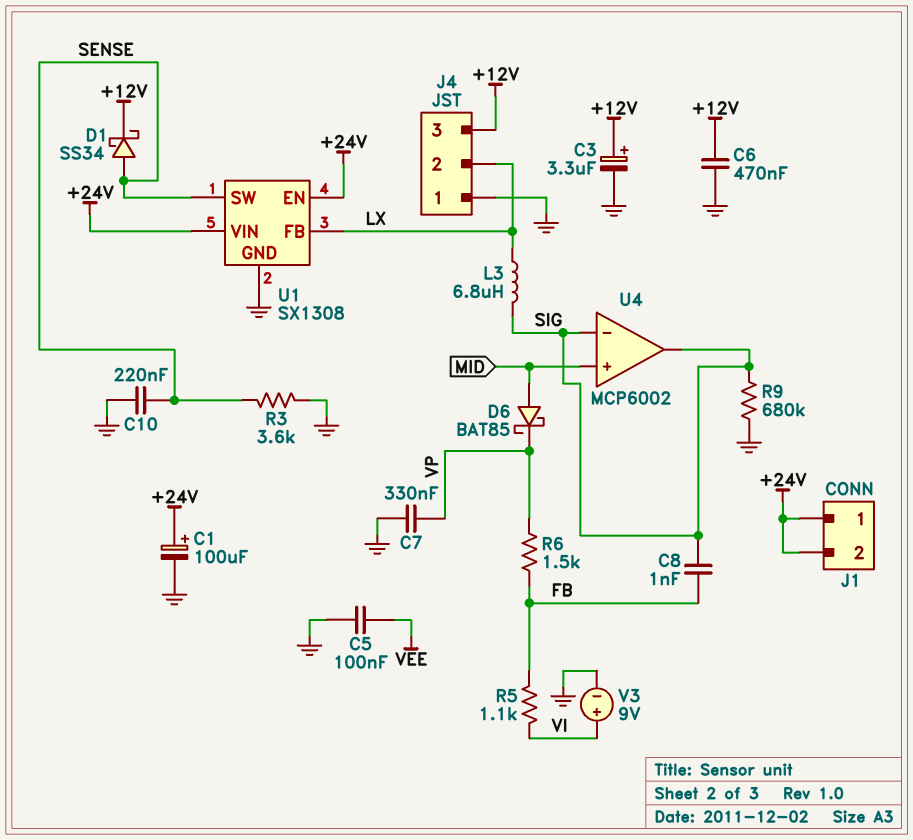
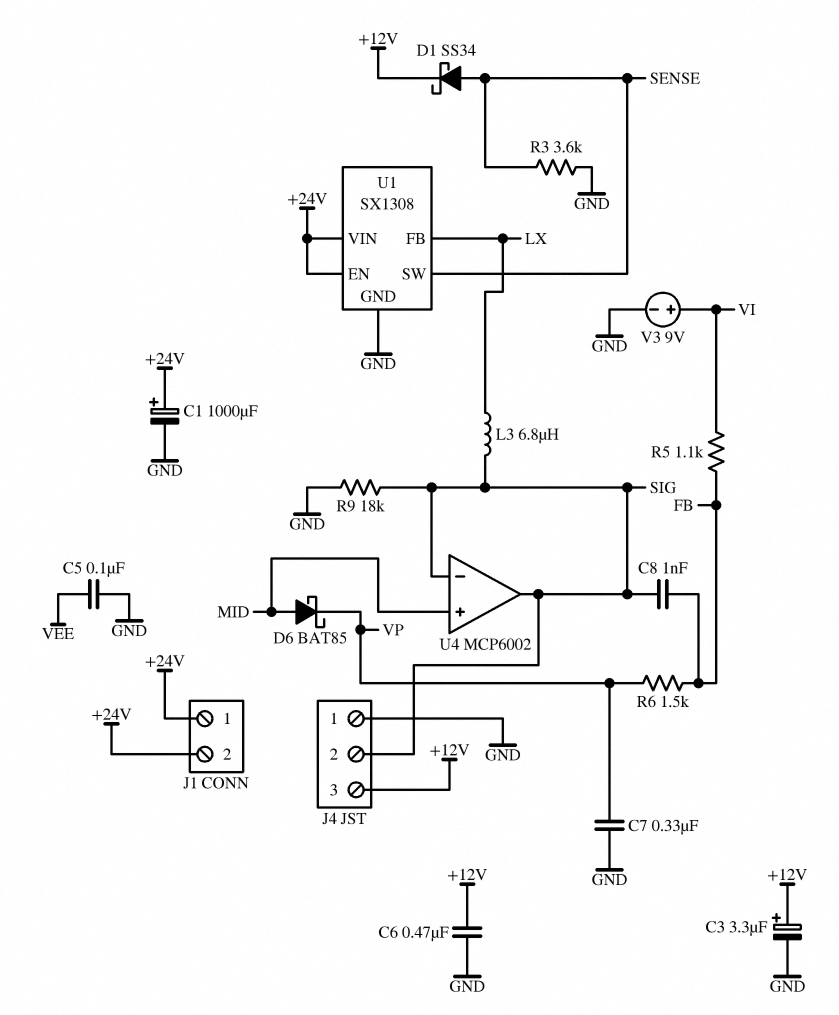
C1: 100uF (plus +24V, minus GND) -> 1000uF (plus +24V, minus GND)
C10: 220nF (GND, SENSE) -> none
J4 pin 2: LX -> SIG
R9: 680k (GND, SIG) -> 18k (GND, SIG)

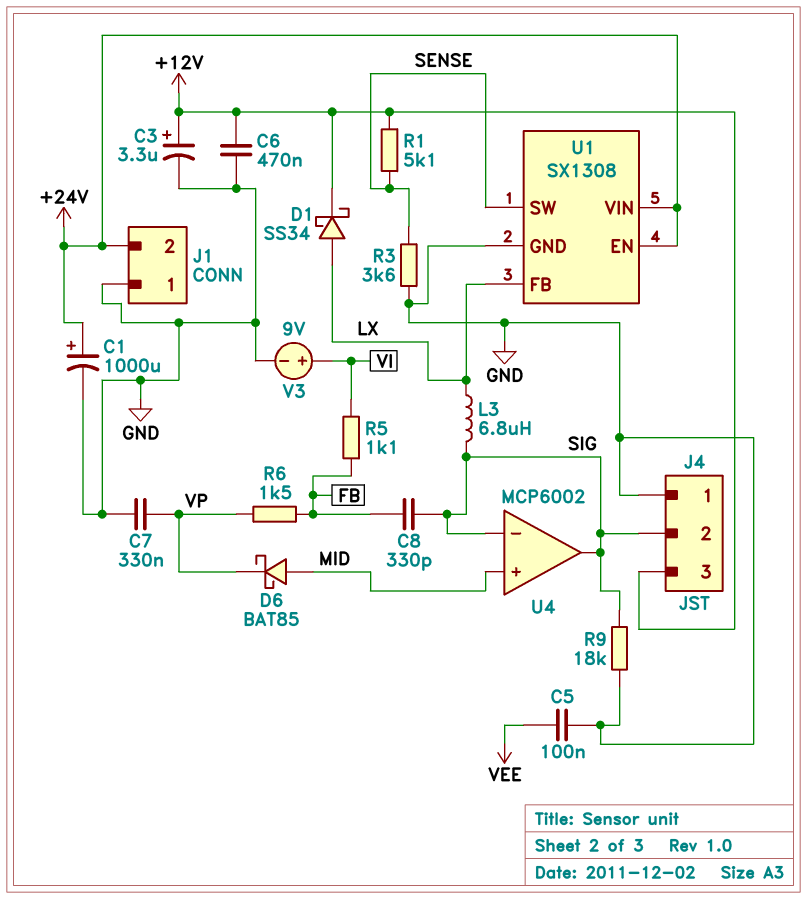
C8: 1nF (FB, SIG) -> 330pF (FB, SIG)
D1: schottky SS34 (A SENSE, K +12V) -> schottky SS34 (A LX, K +12V)
J1 pin 1: +24V -> GND
R1: none -> 5.1k (+12V, SENSE)

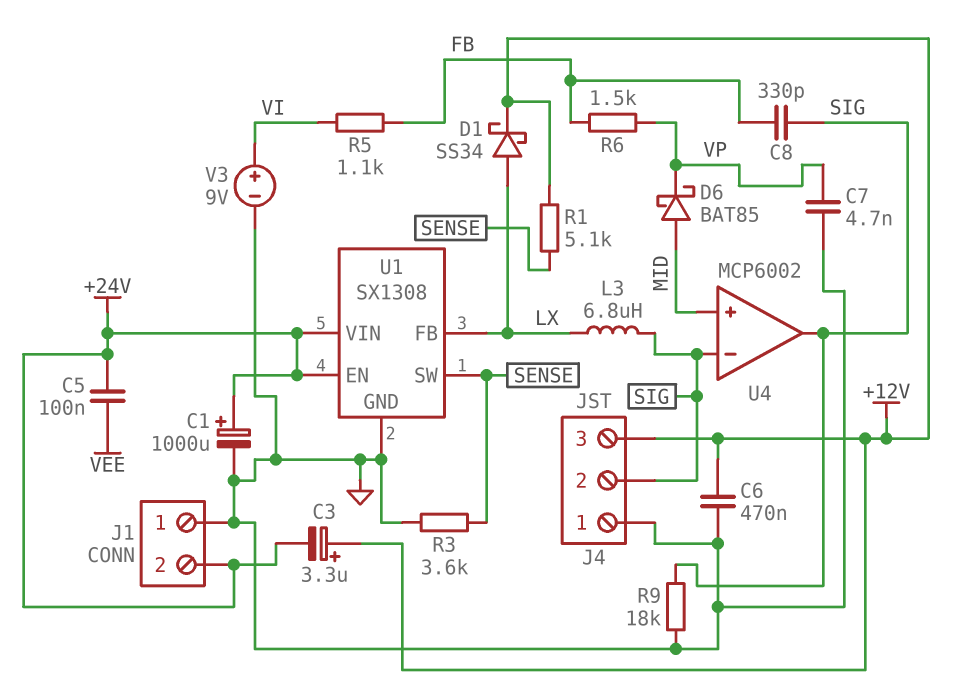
C3: 3.3uF (plus +12V, minus GND) -> 3.3uF (plus +12V, minus +24V)
C5: 100nF (GND, VEE) -> 100nF (+24V, VEE)
C7: 330nF (GND, VP) -> 4.7nF (GND, VP)

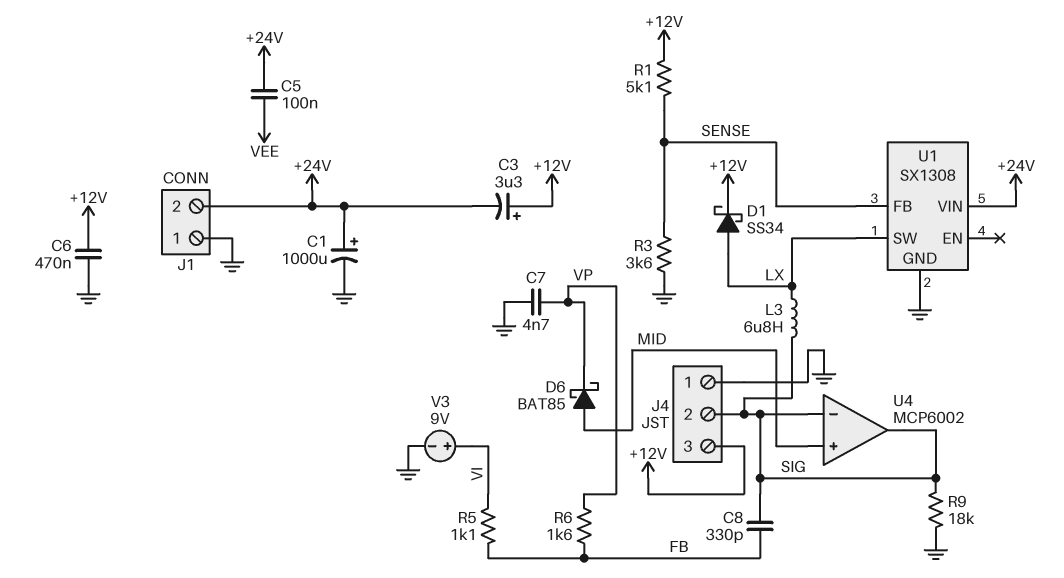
R6: 1.5k (FB, VP) -> 1.6k (FB, VP)
U1 pin EN: +24V -> none
U1 pin FB: LX -> SENSE
U1 pin SW: SENSE -> LX

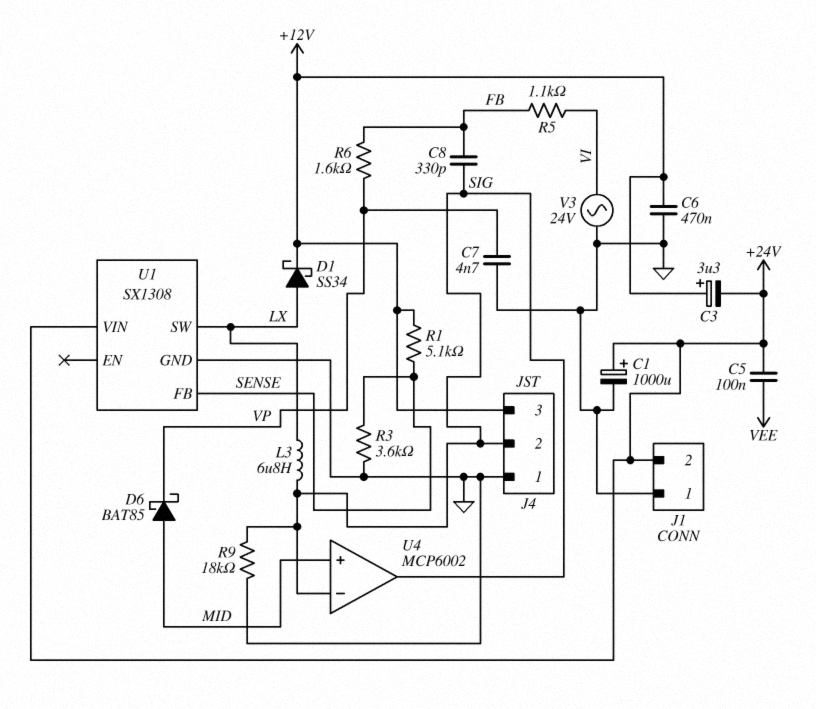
V3: 9V (plus VI, minus GND) -> AC 24V (GND, VI)

